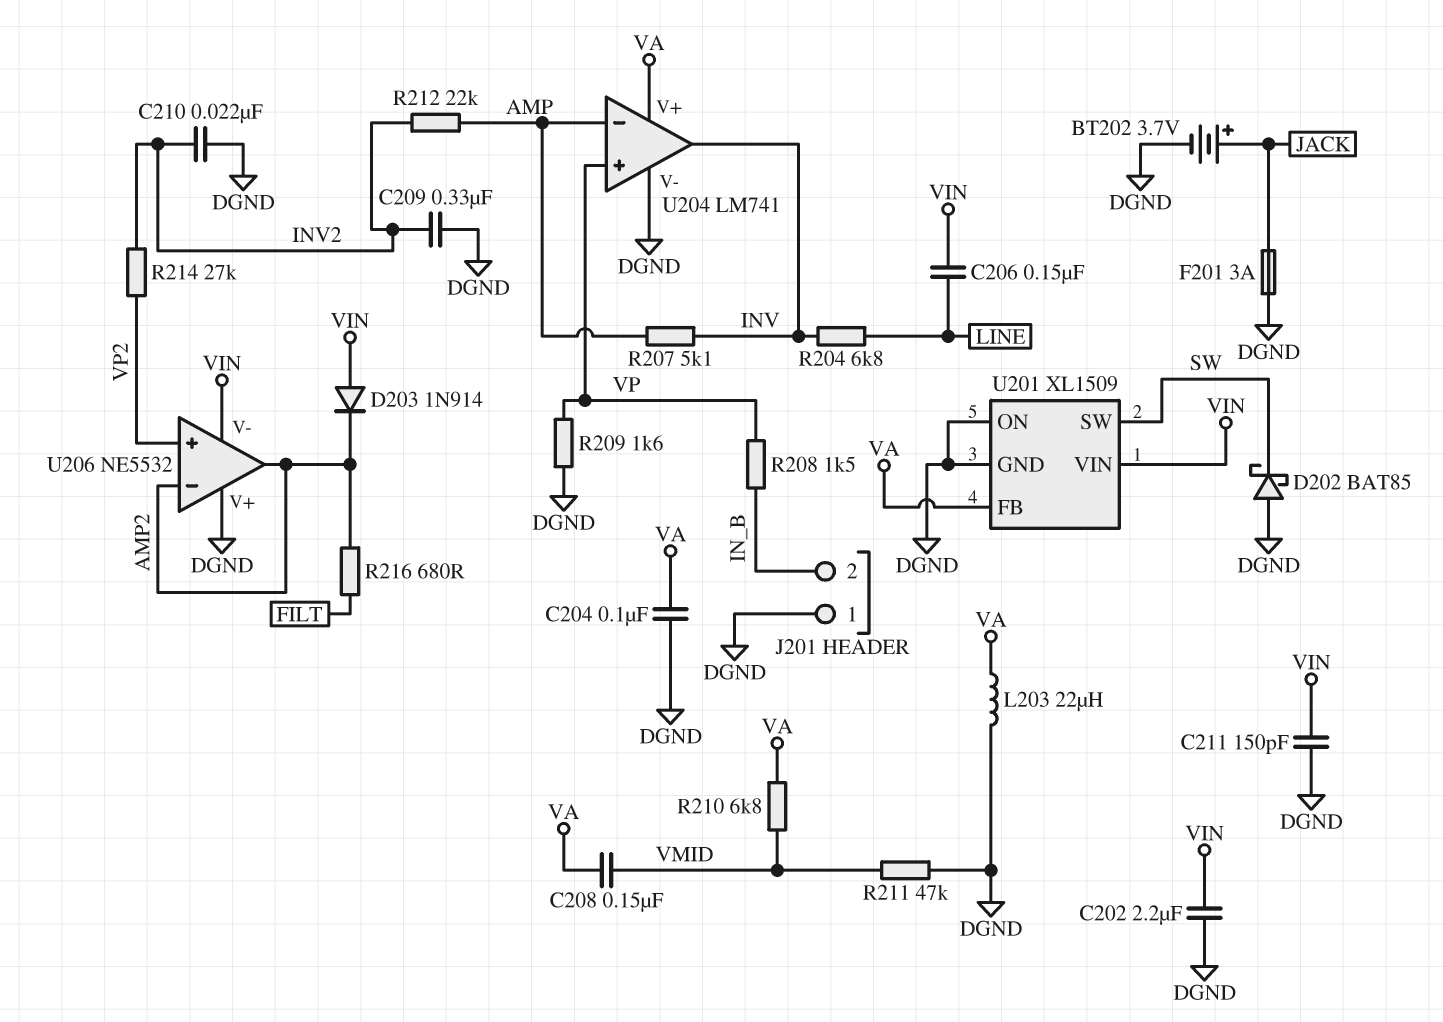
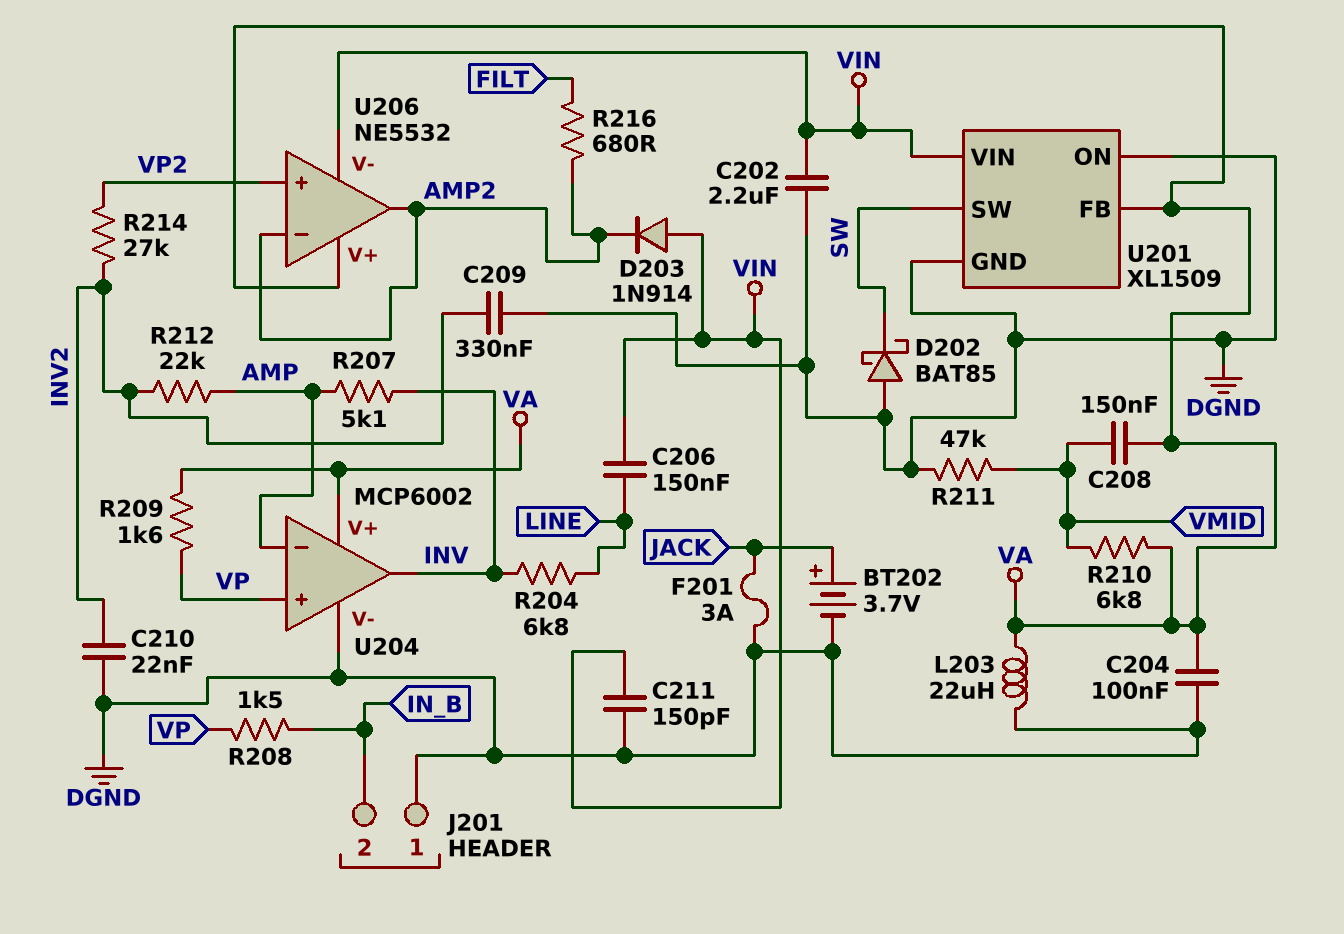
R209: 1.6k (DGND, VP) -> 1.6k (VA, VP)
U204: LM741 -> MCP6002
U206 pin V+: DGND -> VA

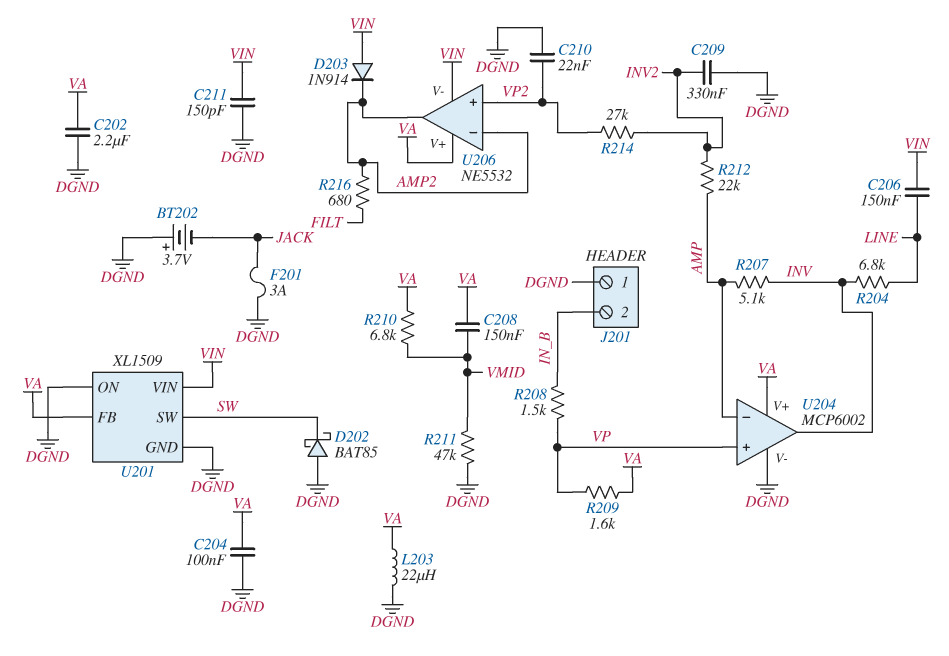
BT202: 3.7V (plus JACK, minus DGND) -> 3.7V (plus DGND, minus JACK)
C202: 2.2uF (DGND, VIN) -> 2.2uF (DGND, VA)
C210: 22nF (DGND, INV2) -> 22nF (DGND, VP2)

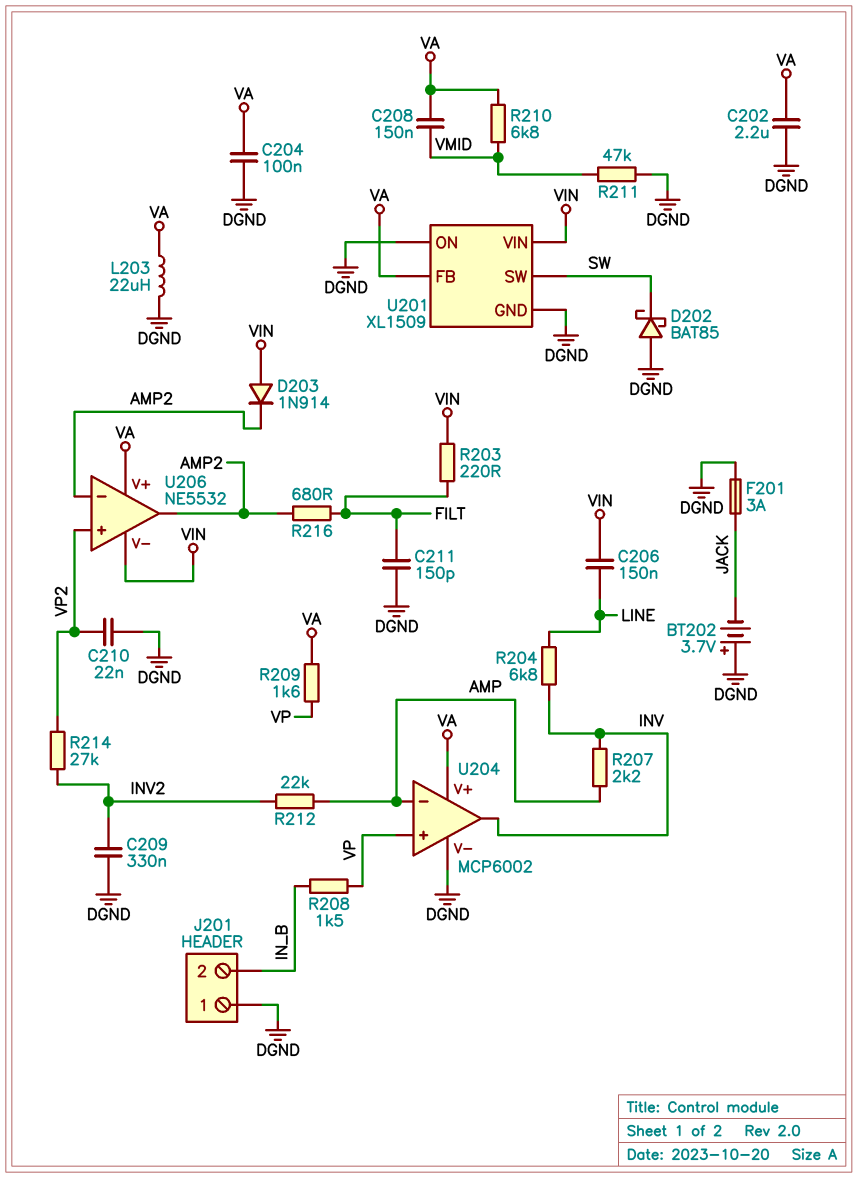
C211: 150pF (DGND, VIN) -> 150pF (DGND, FILT)
R203: none -> 220 (FILT, VIN)
R207: 5.1k (AMP, INV) -> 2.2k (AMP, INV)

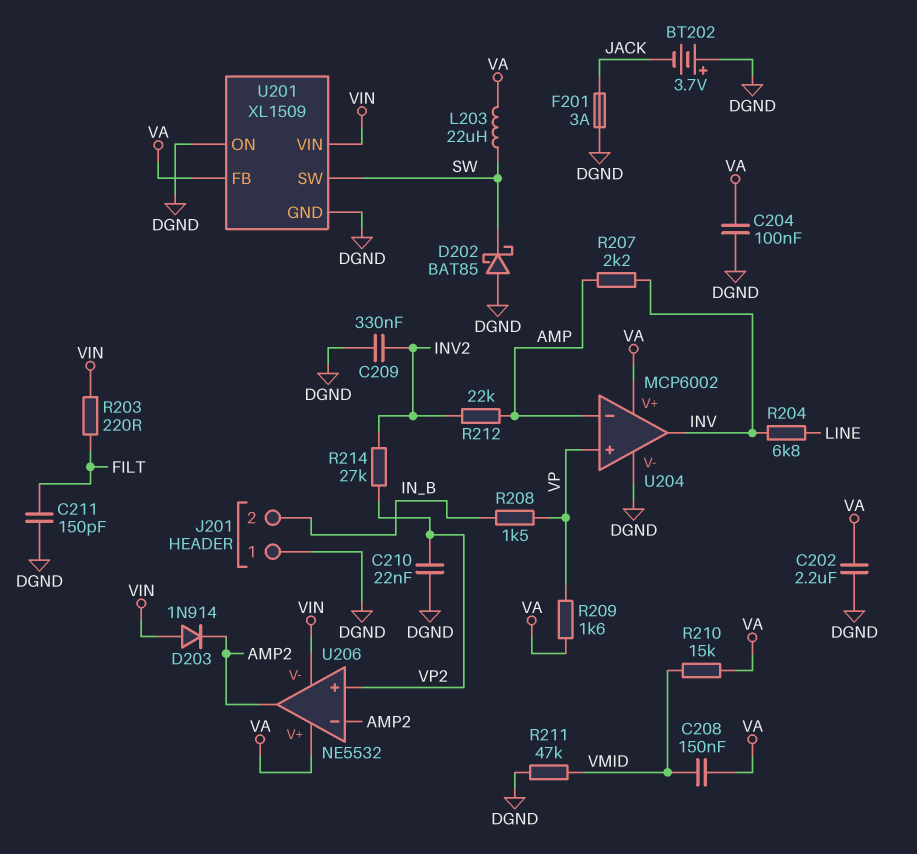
C206: 150nF (LINE, VIN) -> none
L203: 22uH (DGND, VA) -> 22uH (SW, VA)
R210: 6.8k (VA, VMID) -> 15k (VA, VMID)
R216: 680 (AMP2, FILT) -> none

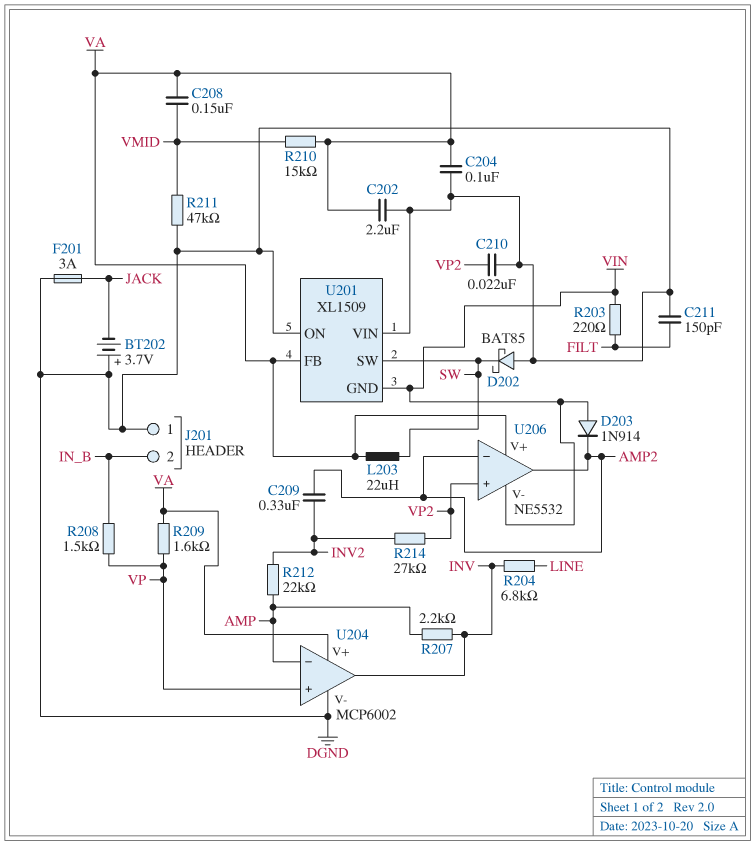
C209: 330nF (DGND, INV2) -> 330nF (AMP2, INV2)
U201 pin GND: DGND -> VIN
U201 pin VIN: VIN -> DGND

